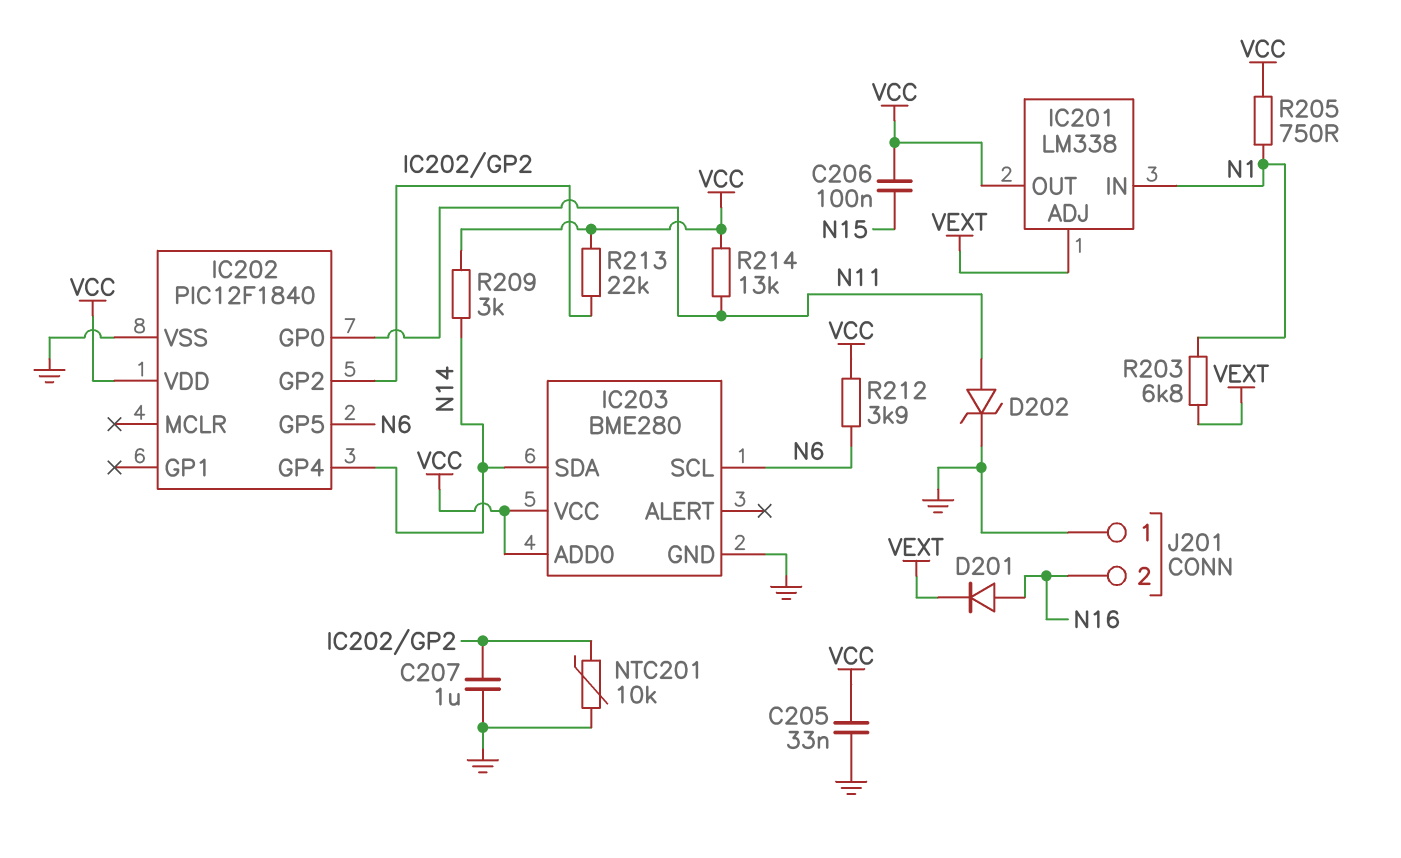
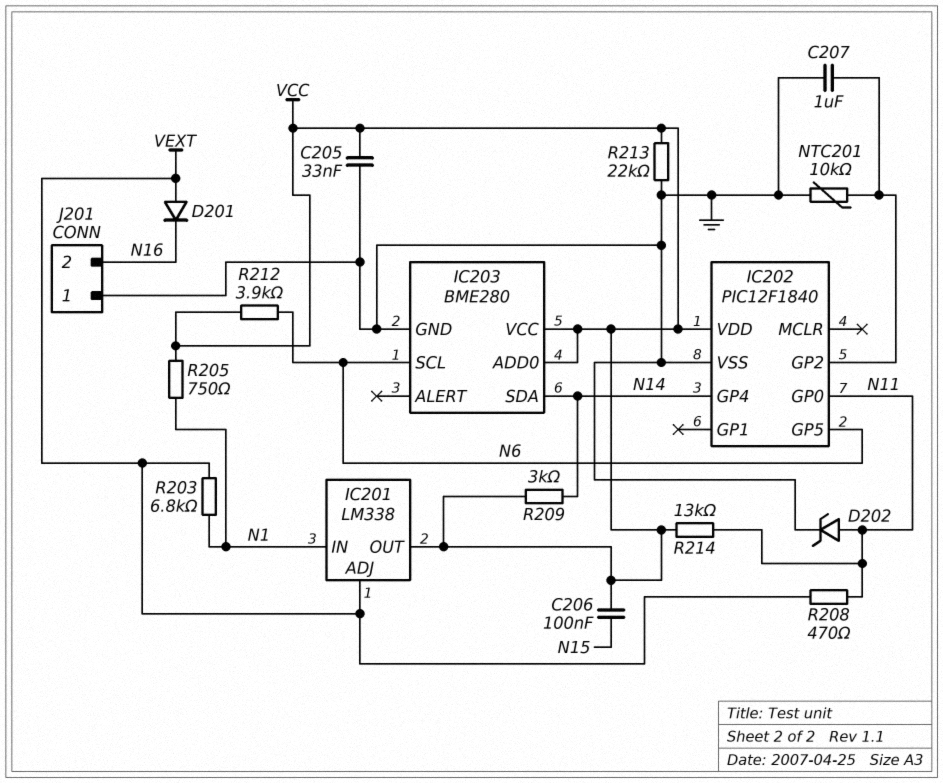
D201: diode (A N16, K VEXT) -> diode (A VEXT, K N16)
R208: none -> 470 (N11, VEXT)
R213: 22k (IC202/GP2, VCC) -> 22k (GND, VCC)

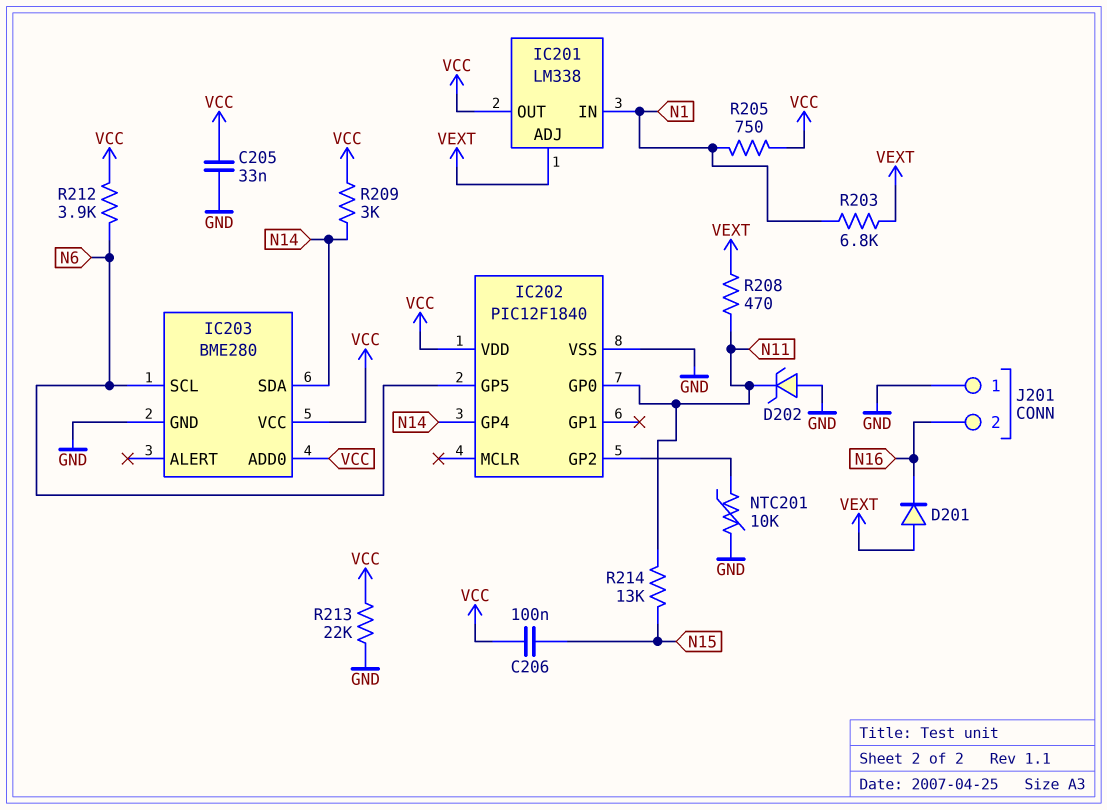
C207: 1uF (GND, IC202/GP2) -> none
D202: zener (A N11, K GND) -> zener (A GND, K N11)
R214: 13k (N11, VCC) -> 13k (N11, N15)

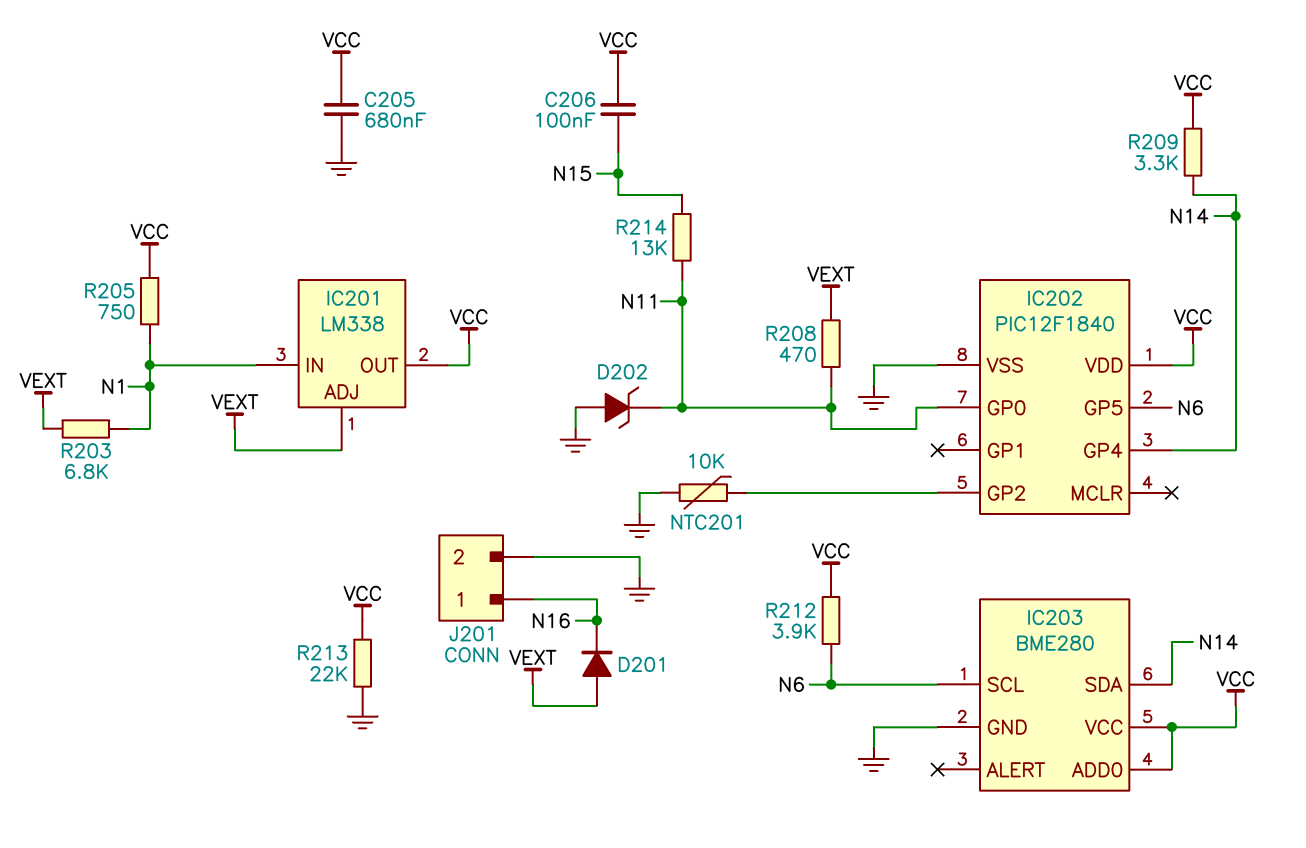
C205: 33nF (GND, VCC) -> 680nF (GND, VCC)
J201 pin 1: GND -> N16
J201 pin 2: N16 -> GND
R209: 3k (N14, VCC) -> 3.3k (N14, VCC)

